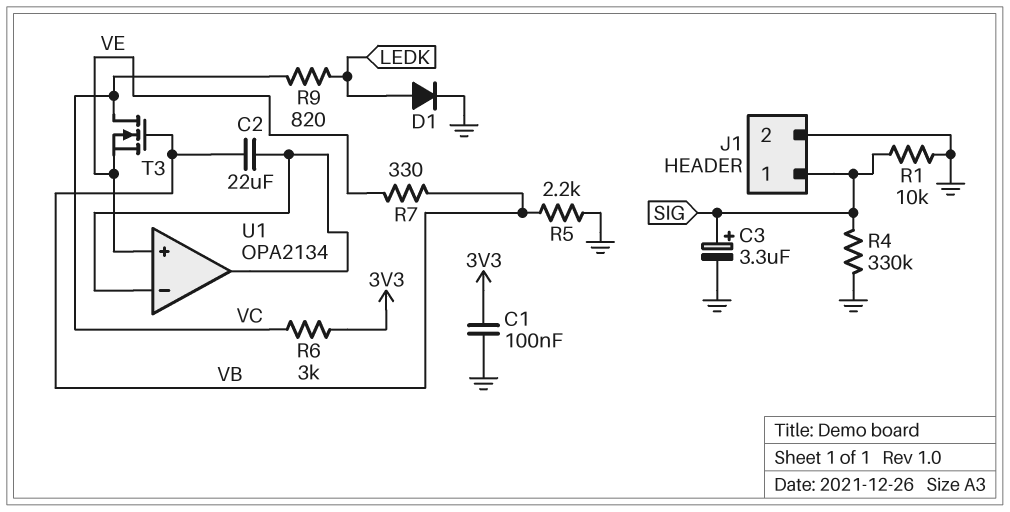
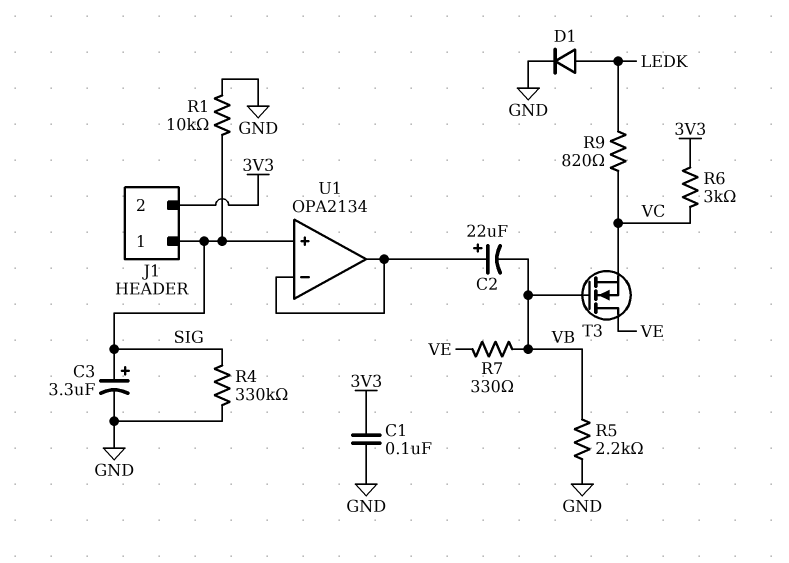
C2: 22uF (U1/in-, VB) -> 22uF (plus U1/in-, minus VB)
J1 pin 2: GND -> 3V3
T3: NMOS (G VB, D VC, S VE) -> NMOS (G VB, D VE, S VC)
U1 pin in+: VE -> SIG

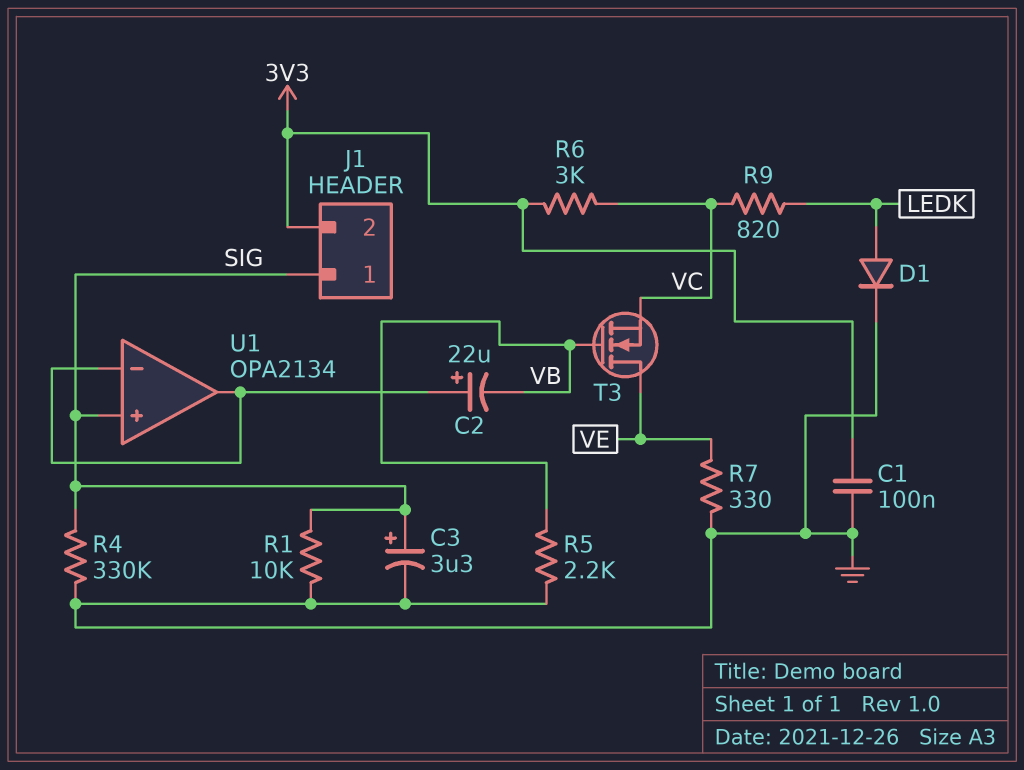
R7: 330 (VB, VE) -> 330 (GND, VE)

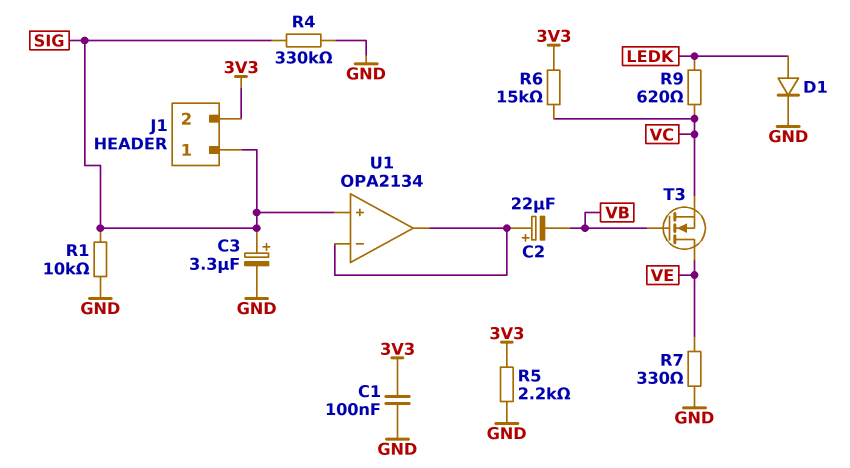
R5: 2.2k (GND, VB) -> 2.2k (3V3, GND)
R6: 3k (3V3, VC) -> 15k (3V3, VC)
R9: 820 (LEDK, VC) -> 620 (LEDK, VC)

